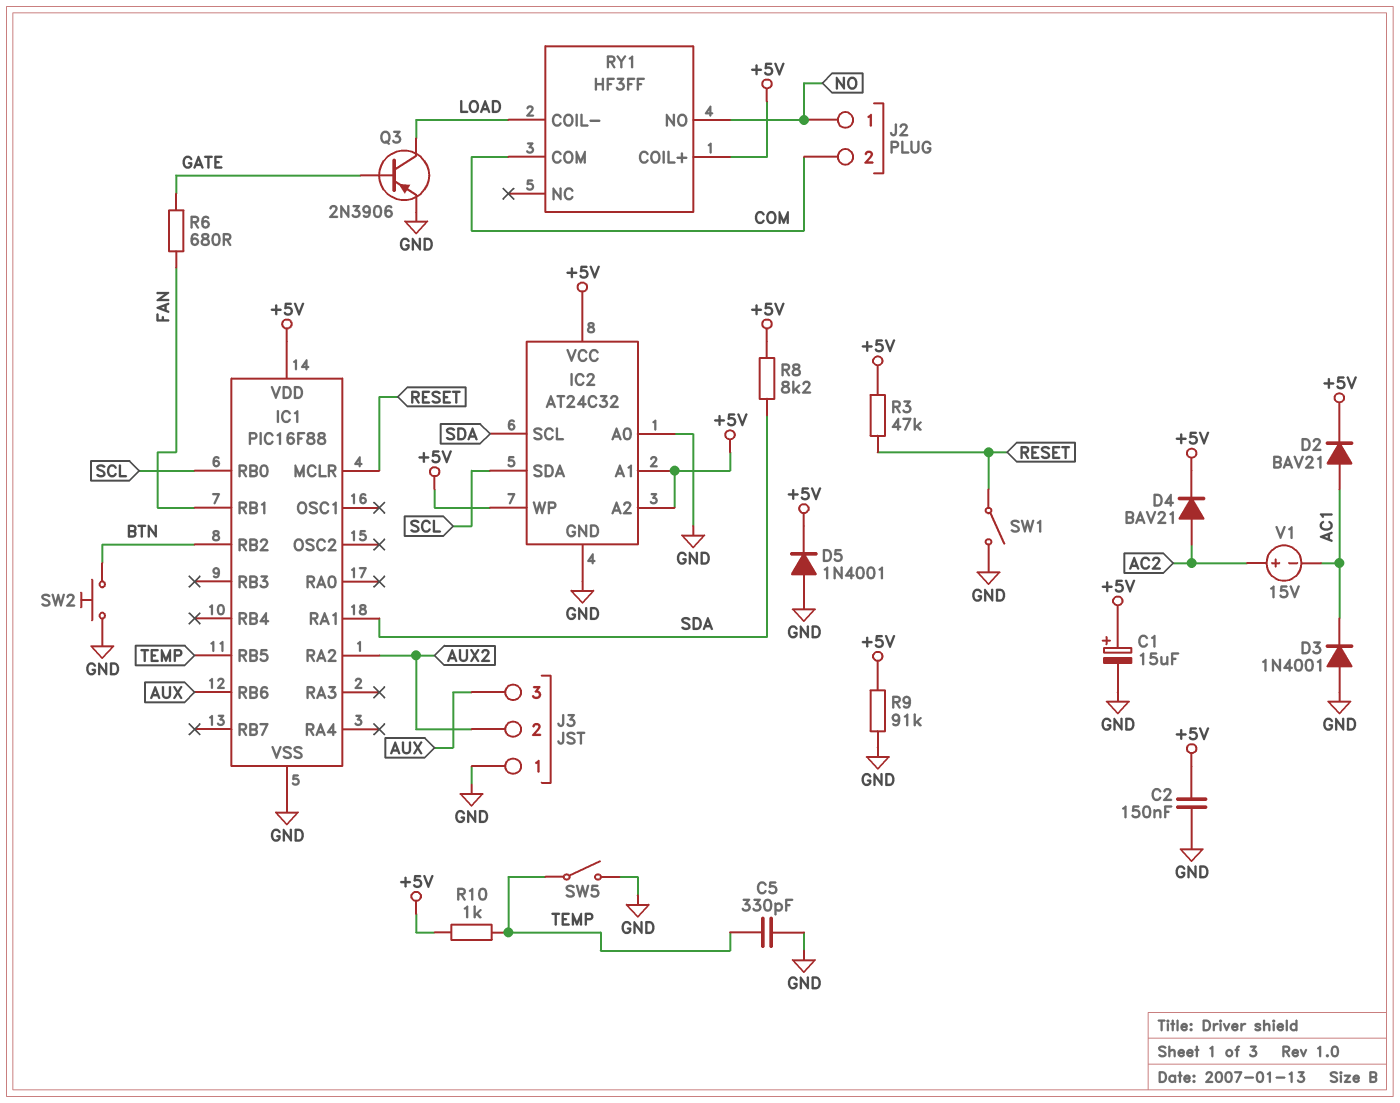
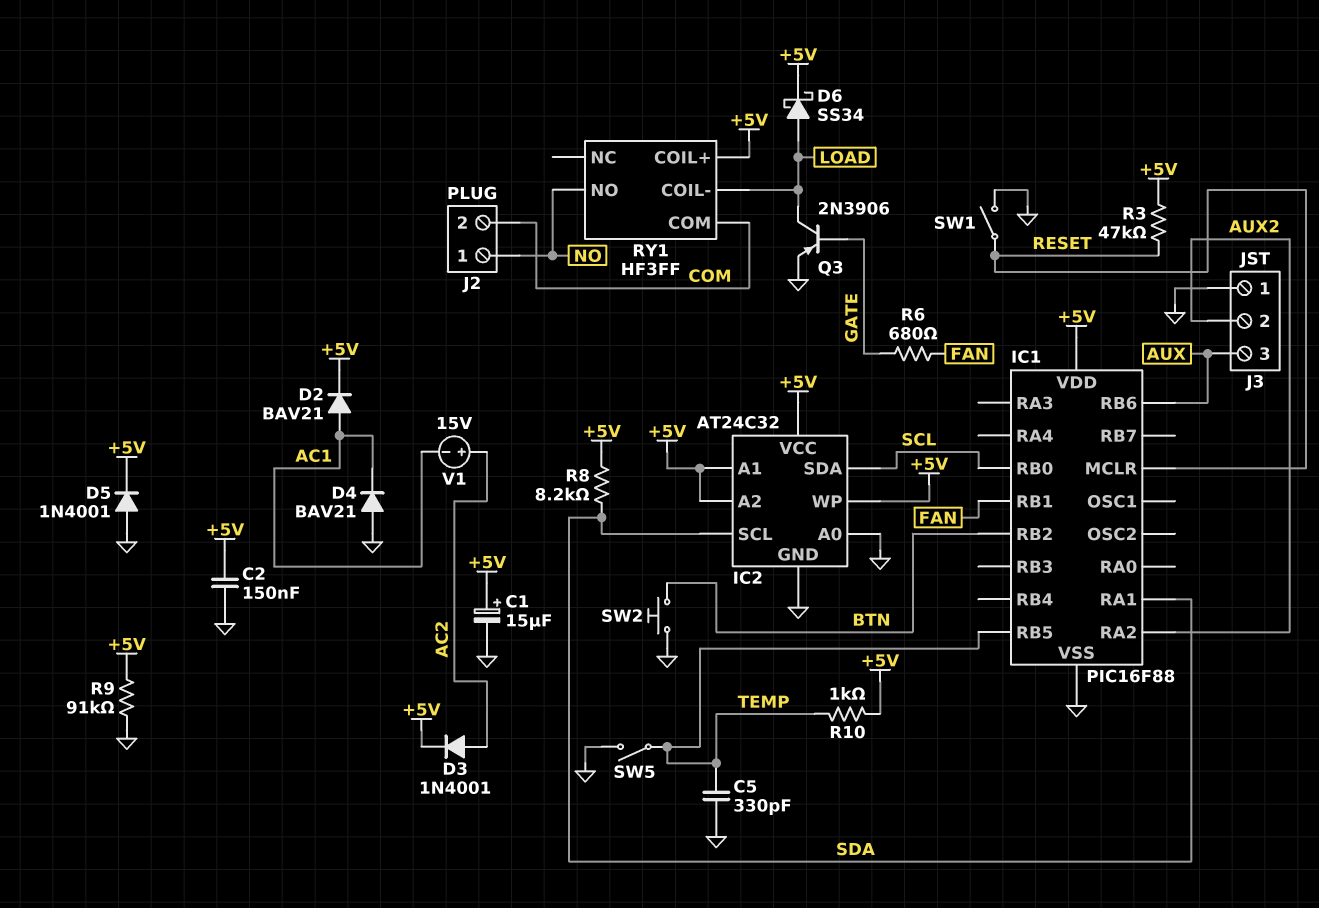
D3: diode 1N4001 (A GND, K AC1) -> diode 1N4001 (A AC2, K +5V)
D4: diode BAV21 (A AC2, K +5V) -> diode BAV21 (A GND, K AC1)
D6: none -> schottky SS34 (A LOAD, K +5V)

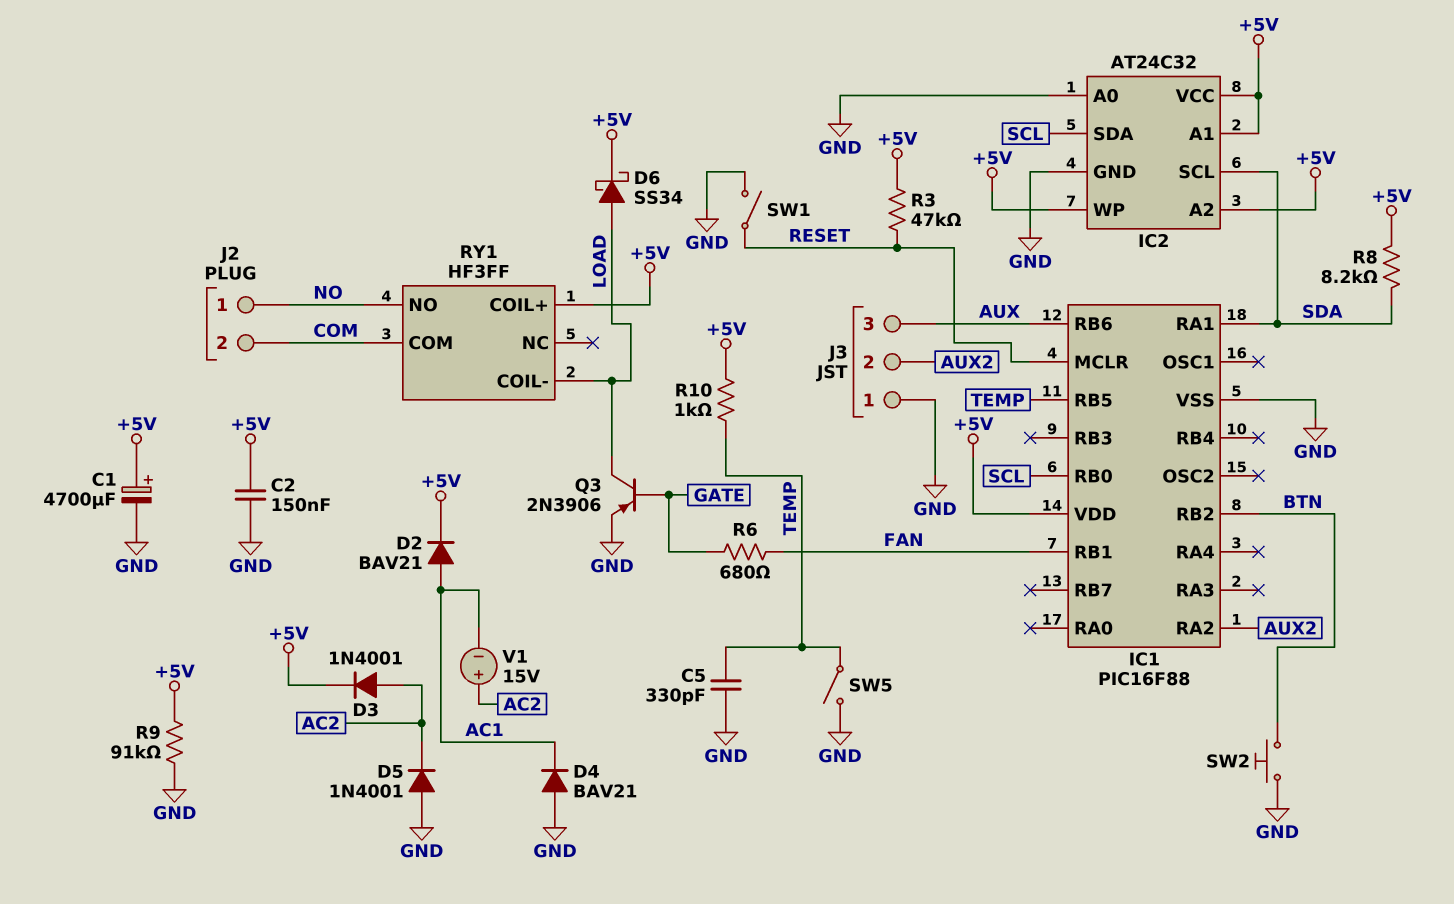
C1: 15uF (plus +5V, minus GND) -> 4700uF (plus +5V, minus GND)
D5: diode 1N4001 (A GND, K +5V) -> diode 1N4001 (A GND, K AC2)

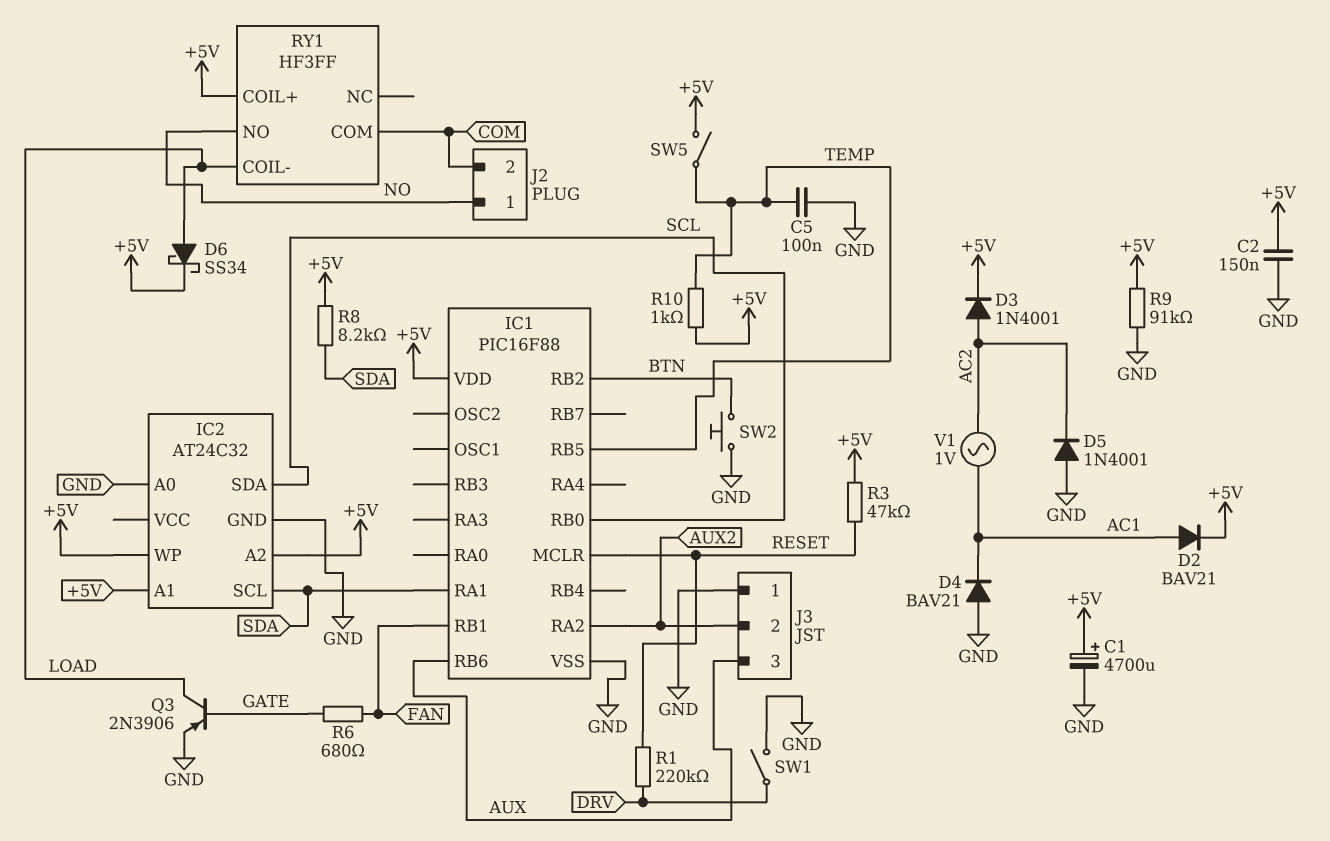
C5: 330pF (GND, TEMP) -> 100nF (GND, TEMP)
IC2 pin VCC: +5V -> none
R1: none -> 220k (DRV, RESET)
SW1: switch (GND, RESET) -> switch (DRV, GND)
SW5: switch (GND, TEMP) -> switch (+5V, TEMP)
V1: 15V (plus AC2, minus AC1) -> AC 1V (AC1, AC2)

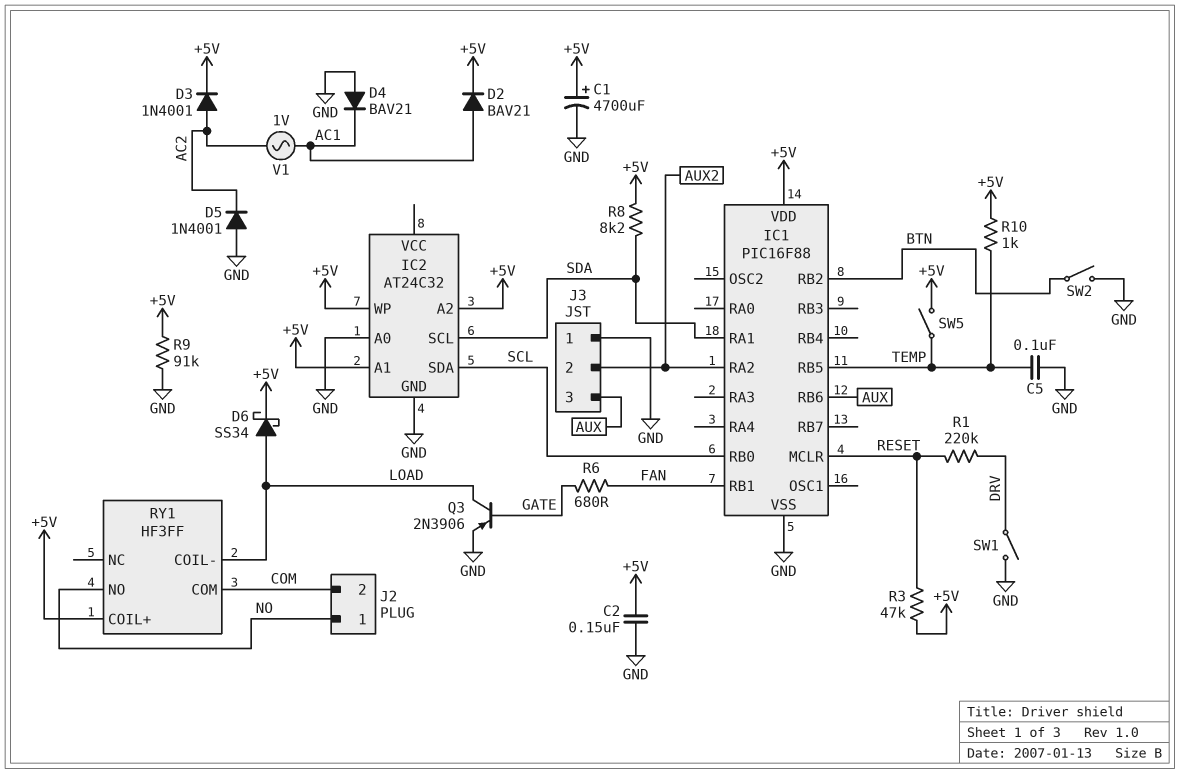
SW2: button (BTN, GND) -> switch (BTN, GND)

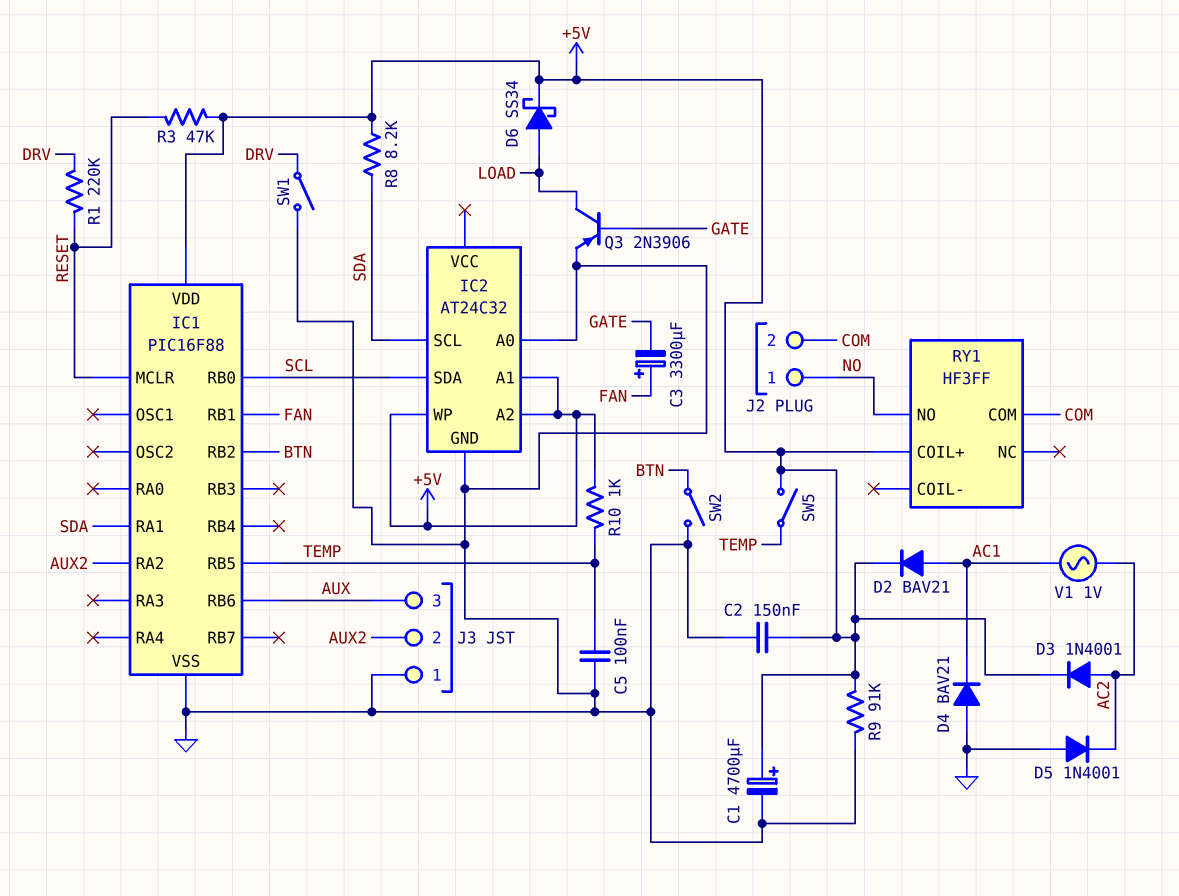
C3: none -> 3300uF (plus FAN, minus GATE)
R6: 680 (FAN, GATE) -> none
RY1 pin COIL-: LOAD -> none

